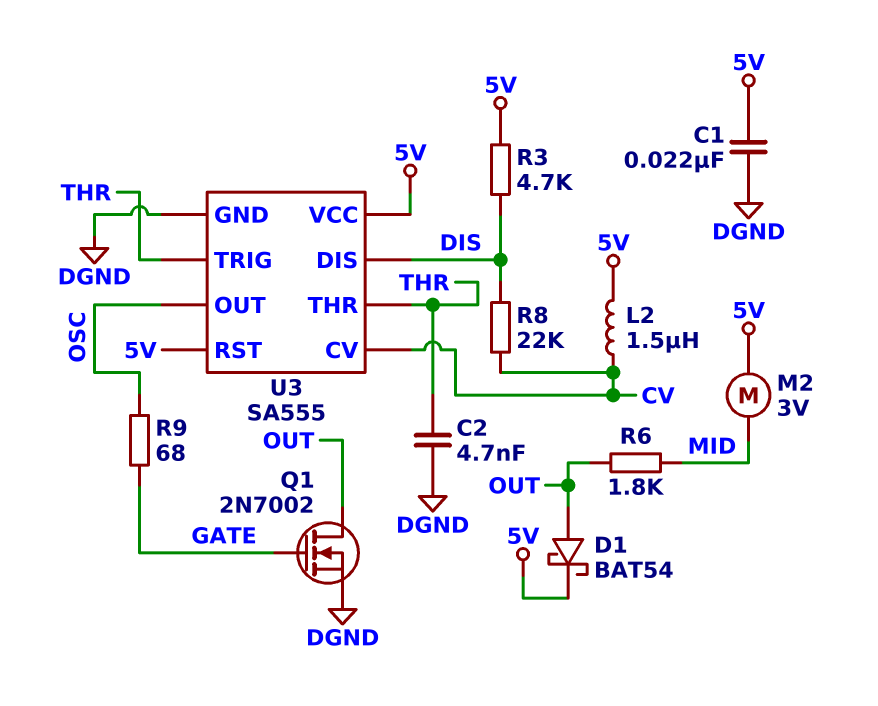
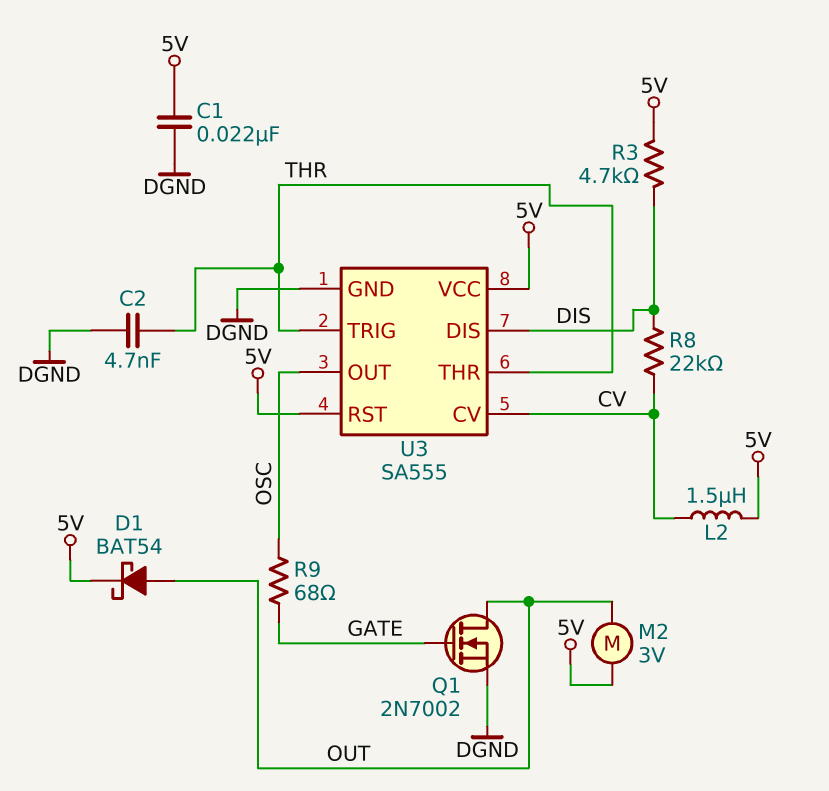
M2: motor 3V (5V, MID) -> motor 3V (5V, OUT)
R6: 1.8k (MID, OUT) -> none

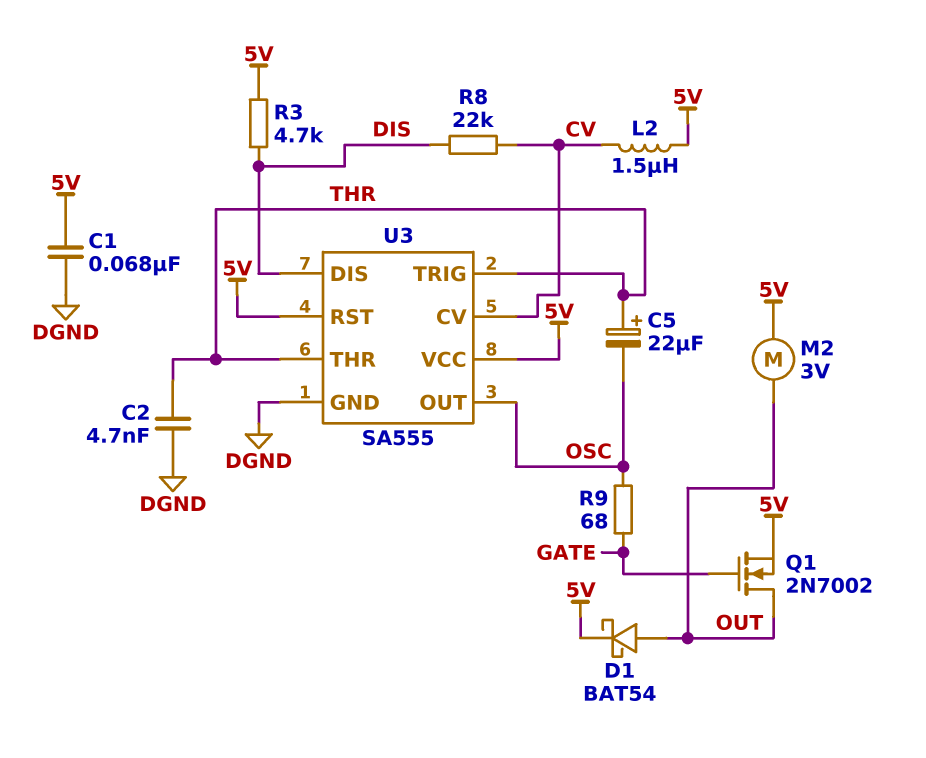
C1: 22nF (5V, DGND) -> 68nF (5V, DGND)
C5: none -> 22uF (plus THR, minus OSC)
Q1: NMOS 2N7002 (G GATE, D OUT, S DGND) -> NMOS 2N7002 (G GATE, D OUT, S 5V)

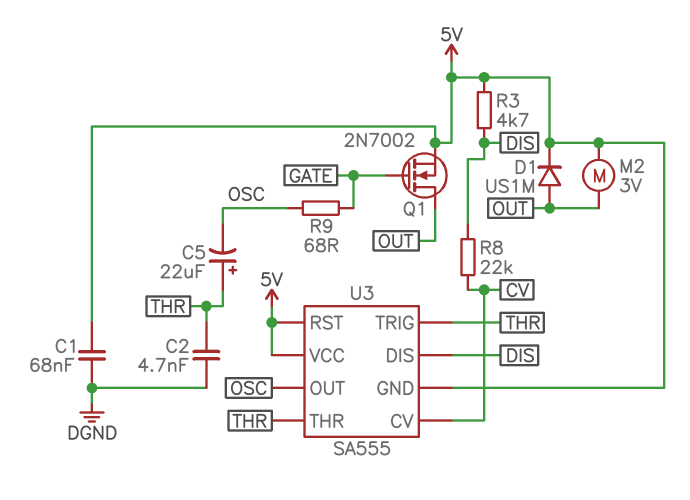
D1: schottky BAT54 (A OUT, K 5V) -> diode US1M (A OUT, K 5V)
L2: 1.5uH (5V, CV) -> none
U3 pin GND: DGND -> 5V

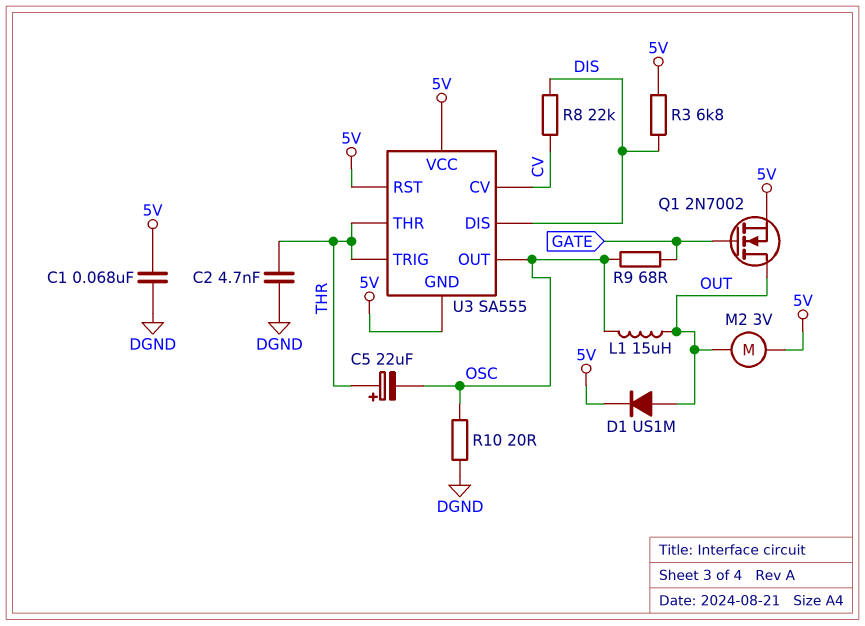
L1: none -> 15uH (OSC, OUT)
R3: 4.7k (5V, DIS) -> 6.8k (5V, DIS)
R10: none -> 20 (DGND, OSC)

